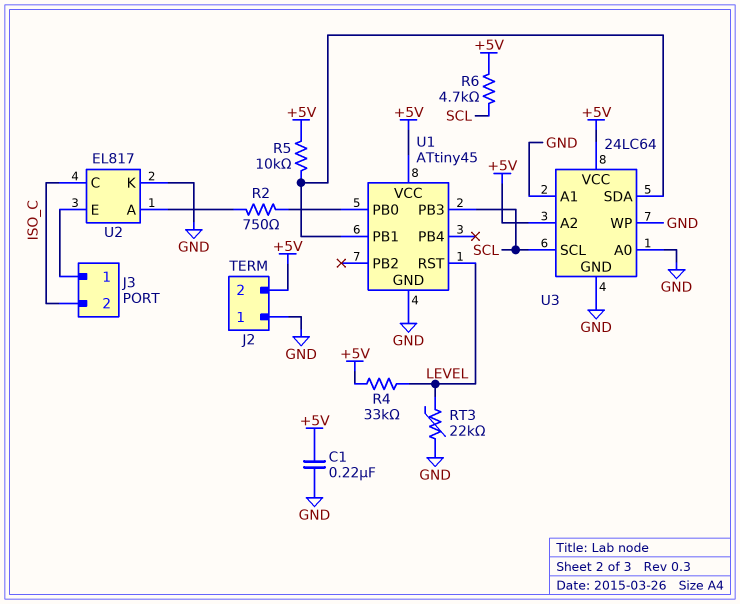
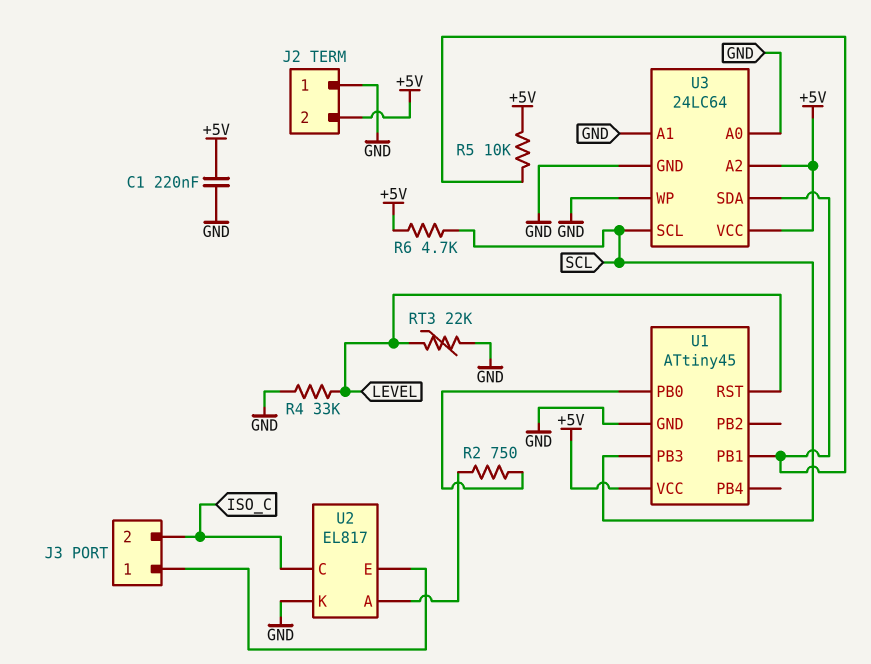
R4: 33k (+5V, LEVEL) -> 33k (GND, LEVEL)

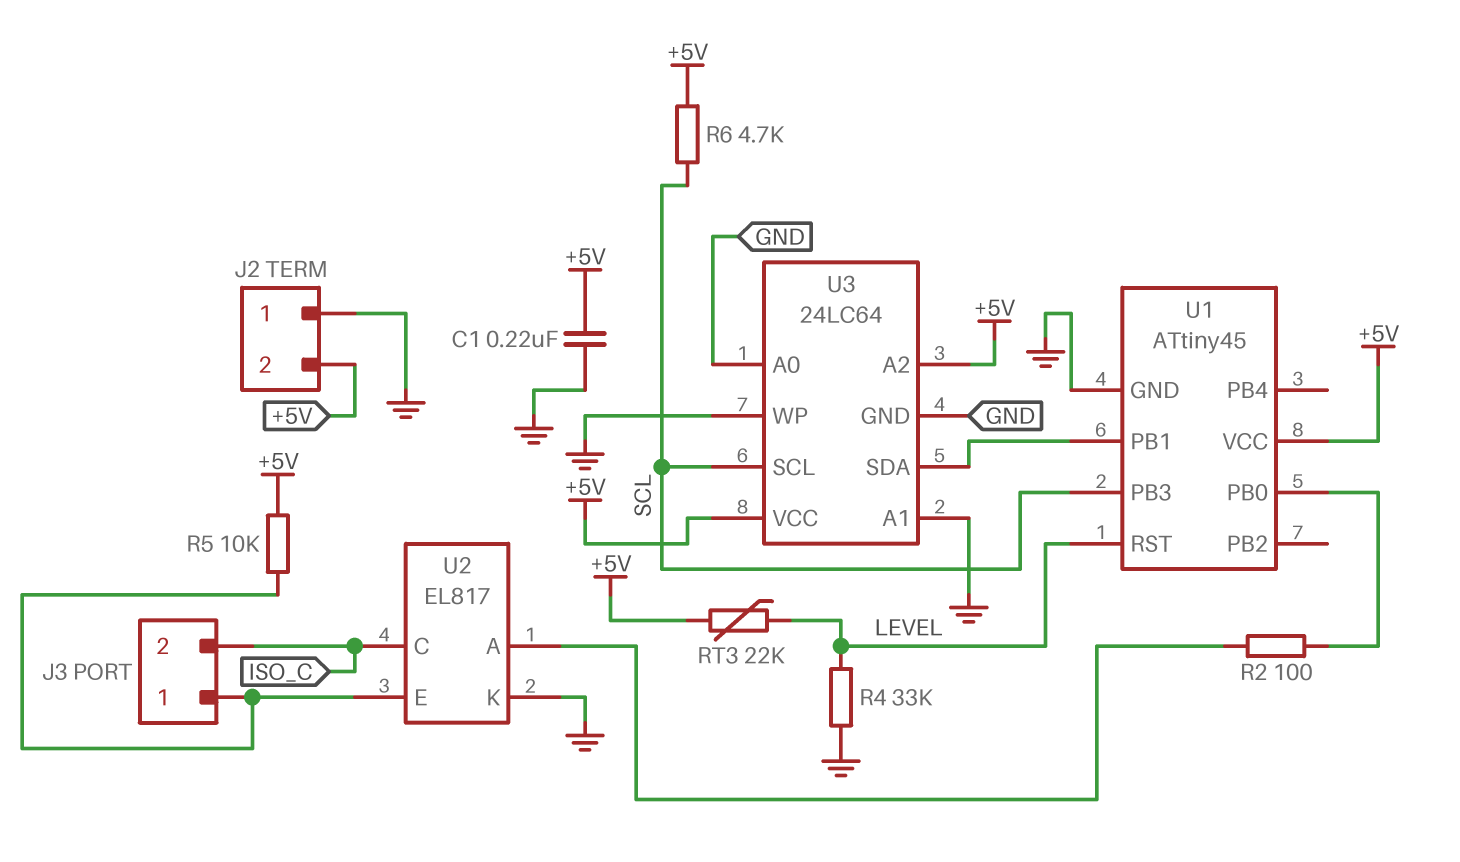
R2: 750 (U1/PB0, U2/A) -> 100 (U1/PB0, U2/A)
R5: 10k (+5V, U1/PB1) -> 10k (+5V, J3/1)
RT3: 22k (GND, LEVEL) -> 22k (+5V, LEVEL)

